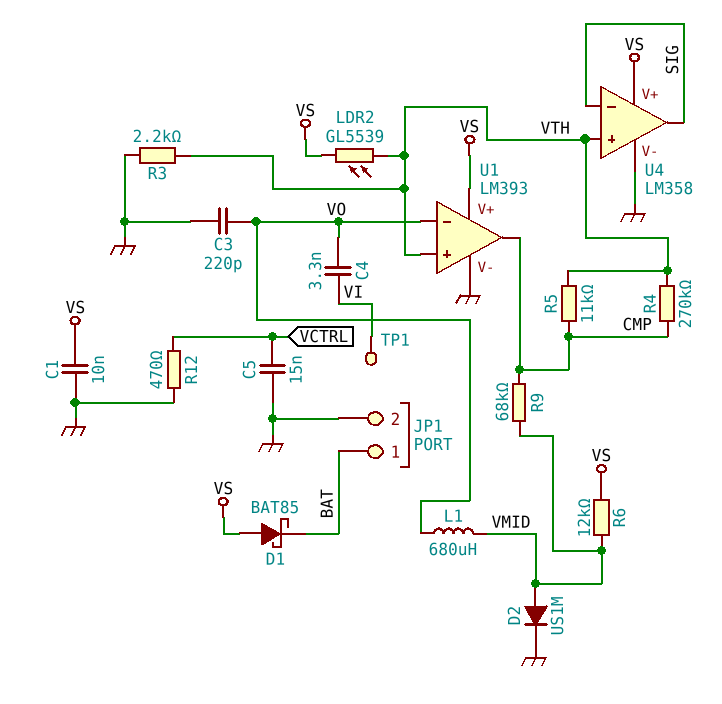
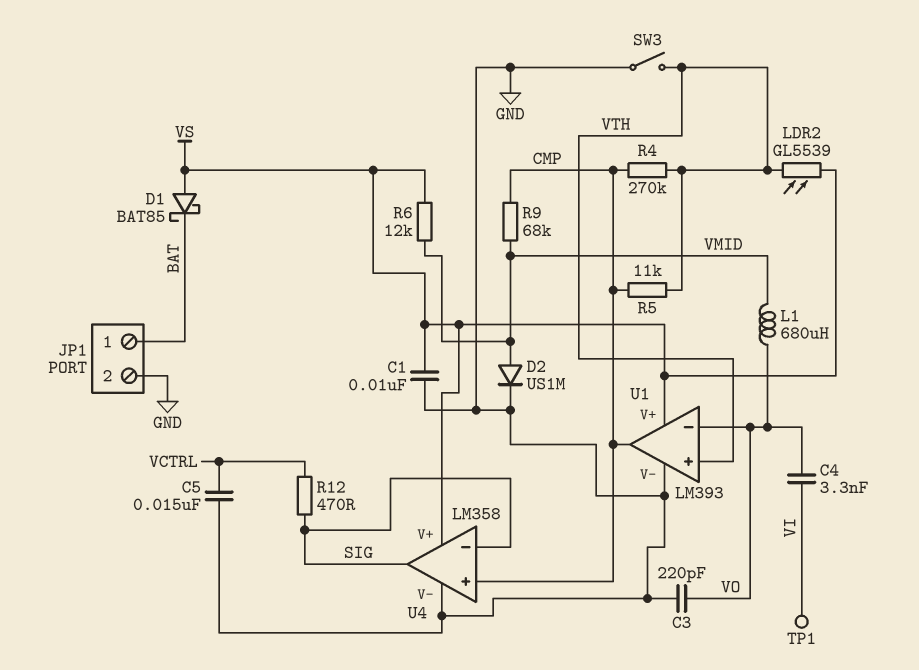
R3: 2.2k (GND, VTH) -> none
R12: 470 (GND, VCTRL) -> 470 (SIG, VCTRL)
SW3: none -> switch (GND, VTH)
U4 pin in+: VTH -> CMP

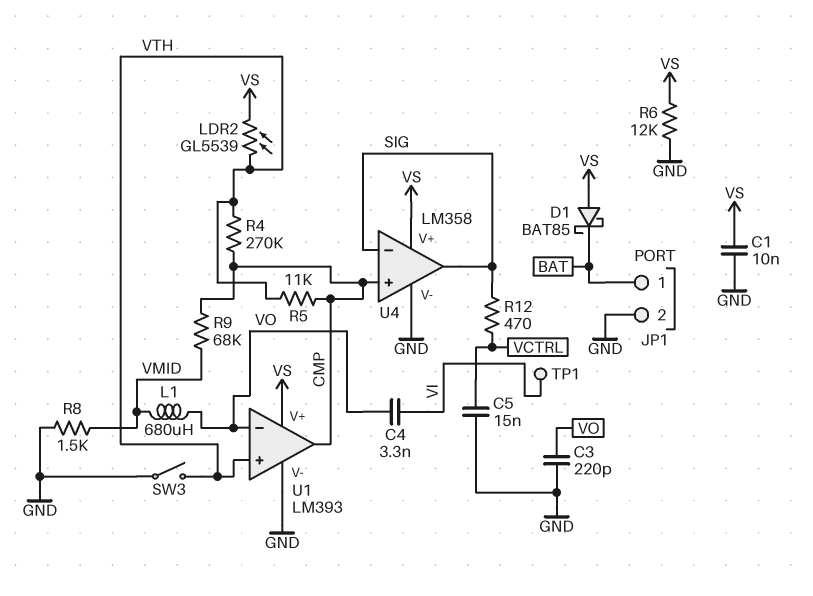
D2: diode US1M (A VMID, K GND) -> none
R6: 12k (VMID, VS) -> 12k (GND, VS)
R8: none -> 1.5k (GND, VMID)

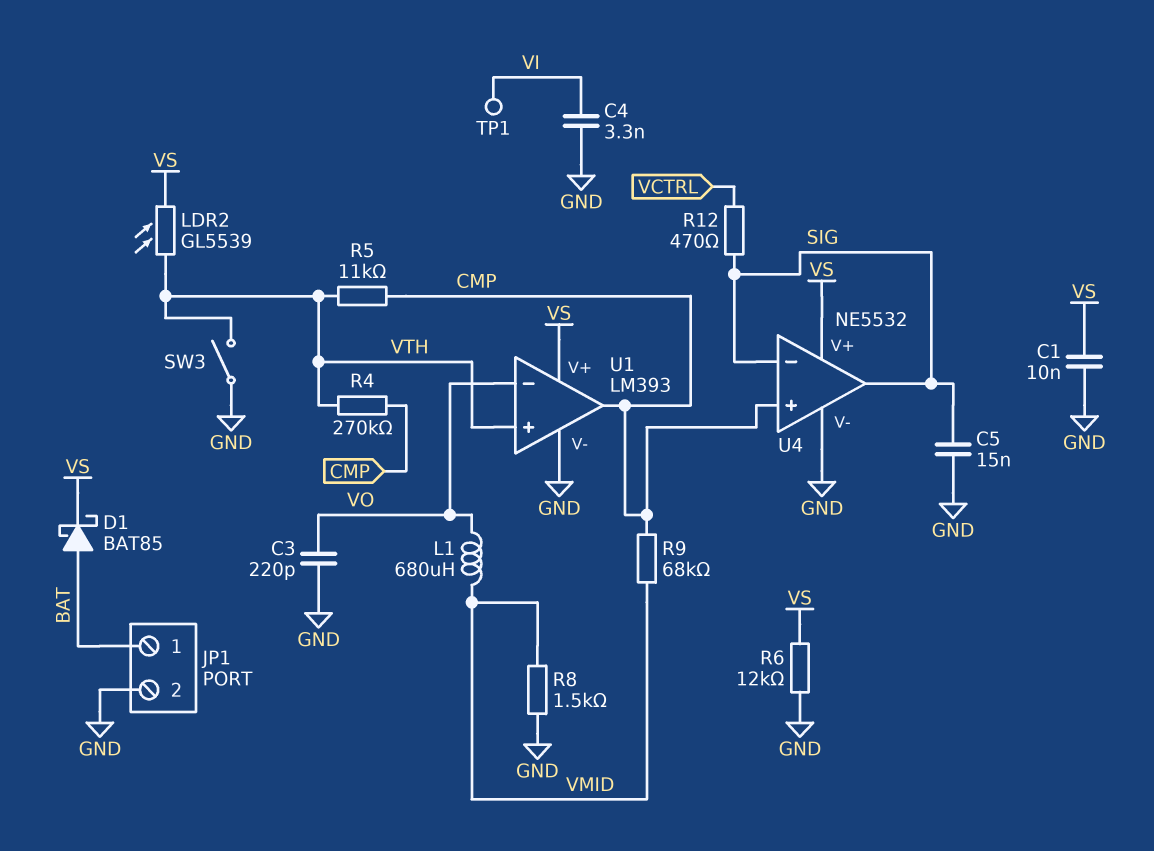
C4: 3.3nF (VI, VO) -> 3.3nF (GND, VI)
C5: 15nF (GND, VCTRL) -> 15nF (GND, SIG)
D1: schottky BAT85 (A VS, K BAT) -> schottky BAT85 (A BAT, K VS)
U4: LM358 -> NE5532

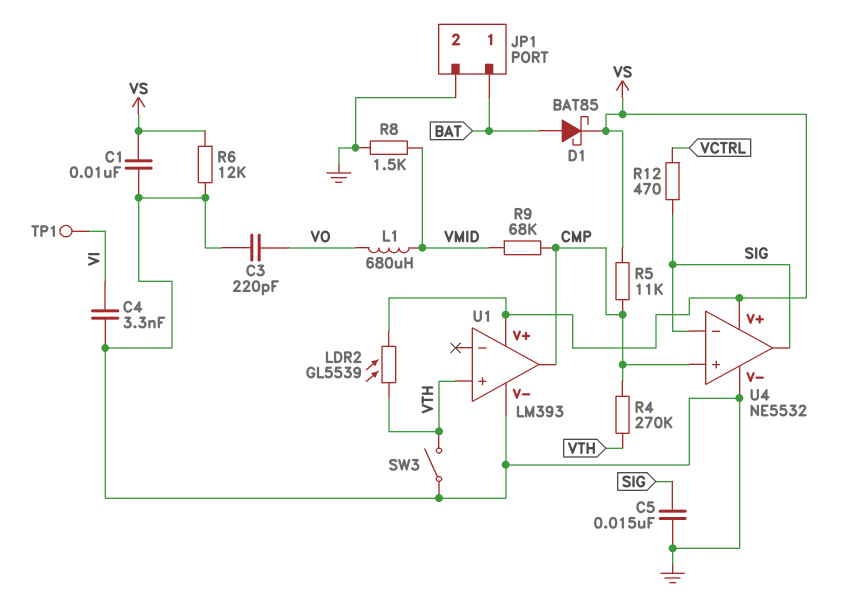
R5: 11k (CMP, VTH) -> 11k (CMP, VS)
U1 pin in-: VO -> none

